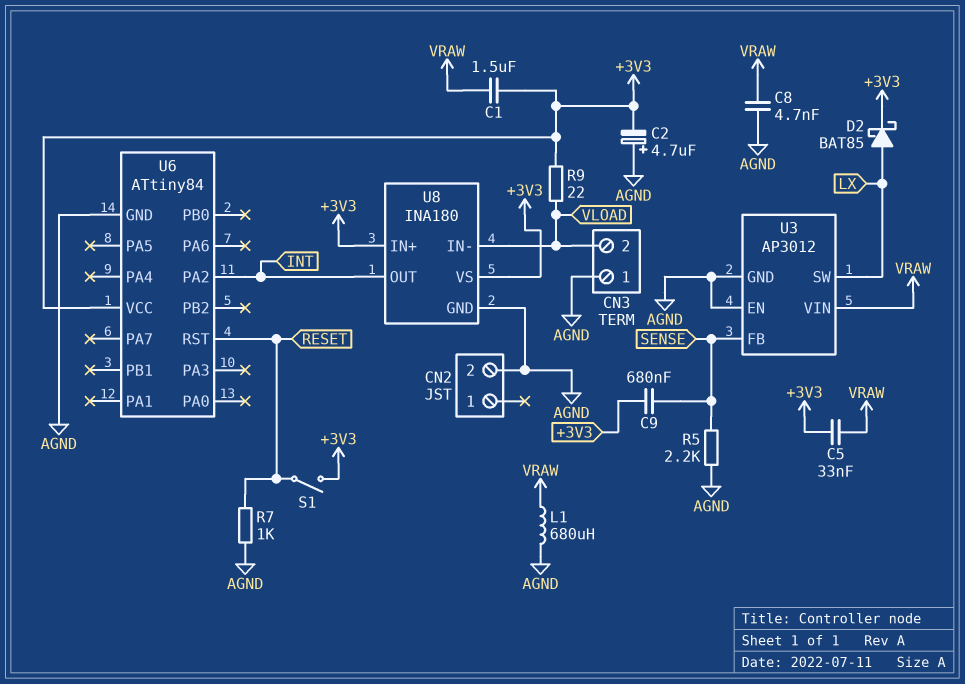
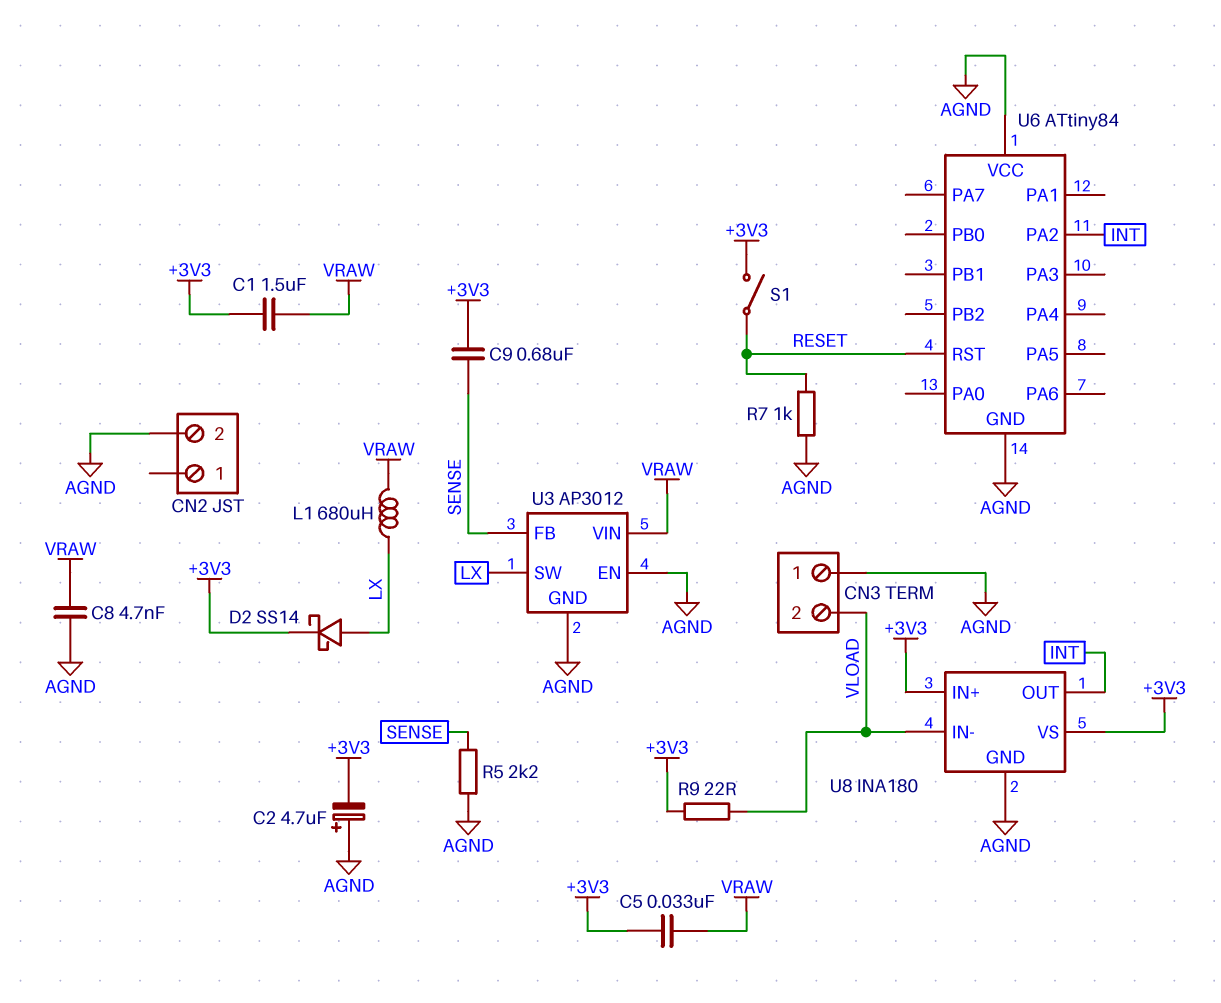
D2: schottky BAT85 (A LX, K +3V3) -> schottky SS14 (A LX, K +3V3)
L1: 680uH (AGND, VRAW) -> 680uH (LX, VRAW)
U6 pin VCC: +3V3 -> AGND

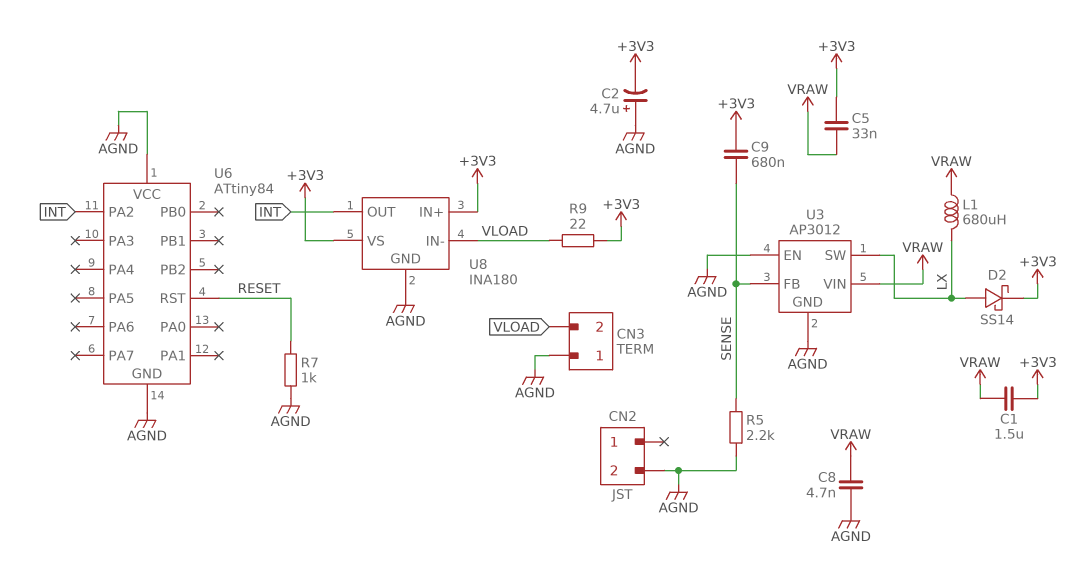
S1: switch (+3V3, RESET) -> none

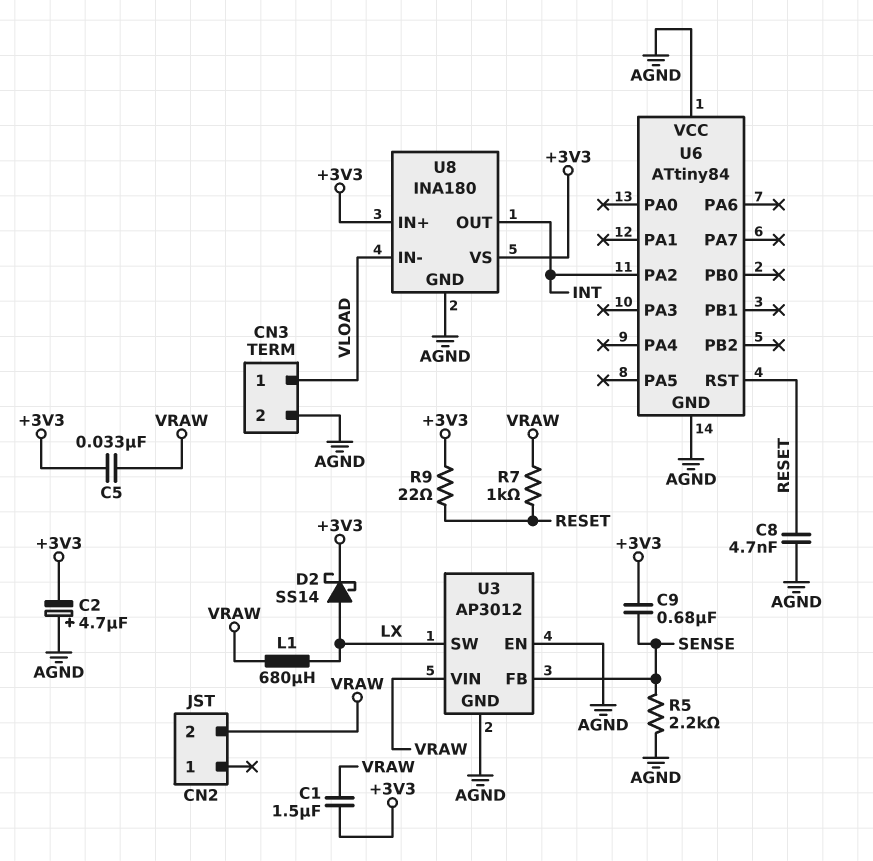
C8: 4.7nF (AGND, VRAW) -> 4.7nF (AGND, RESET)
CN2 pin 2: AGND -> VRAW
CN3 pin 1: AGND -> VLOAD
CN3 pin 2: VLOAD -> AGND
R7: 1k (AGND, RESET) -> 1k (RESET, VRAW)
R9: 22 (+3V3, VLOAD) -> 22 (+3V3, RESET)

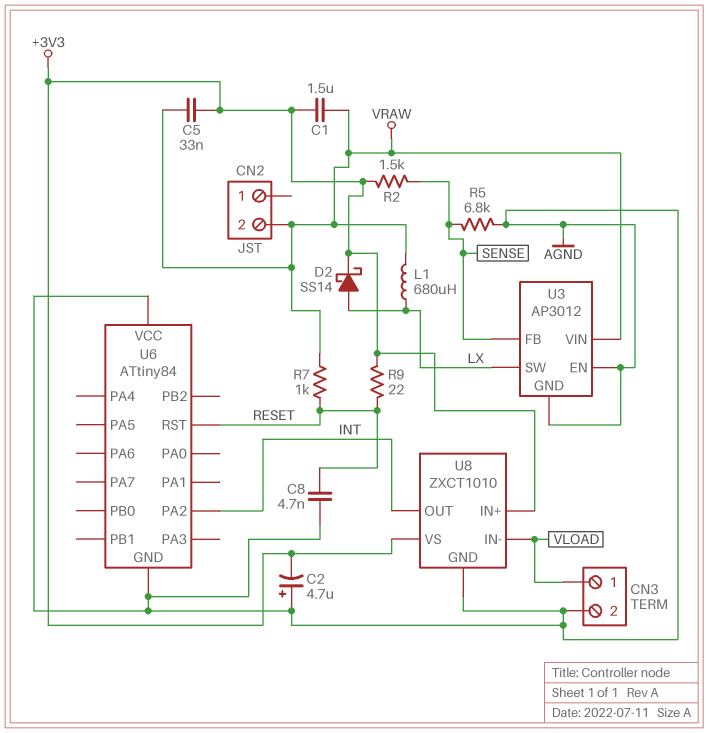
C9: 680nF (+3V3, SENSE) -> none
R2: none -> 1.5k (+3V3, SENSE)
R5: 2.2k (AGND, SENSE) -> 6.8k (AGND, SENSE)
U8: INA180 -> ZXCT1010

